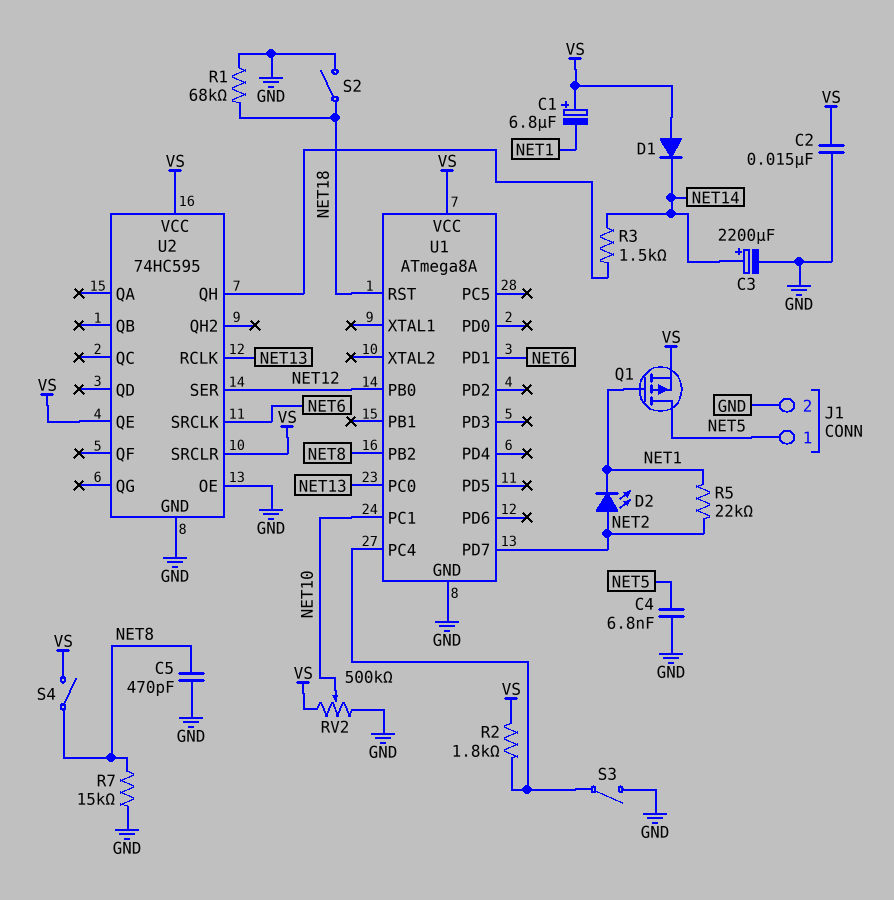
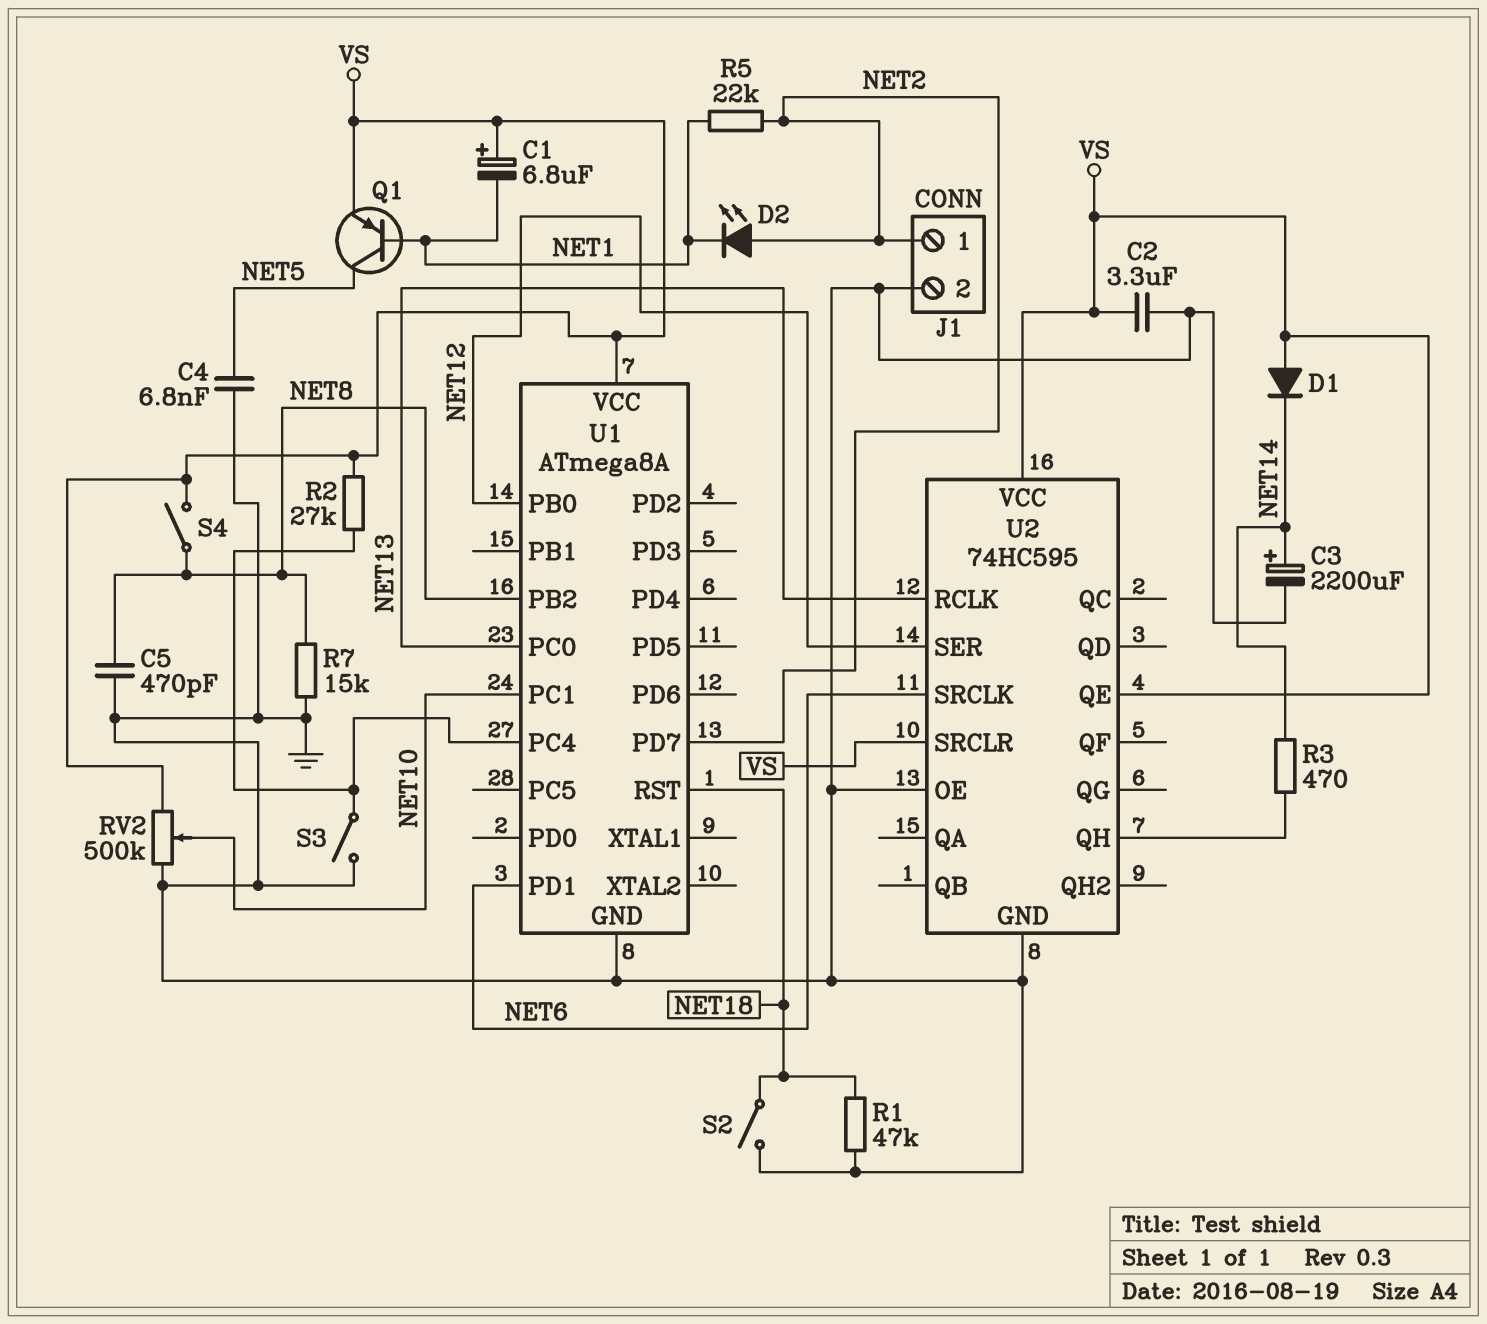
C2: 15nF (GND, VS) -> 3.3uF (GND, VS)
J1 pin 1: NET5 -> NET2
Q1: PMOS (G NET1, D NET5, S VS) -> PNP (B NET1, C NET5, E VS)
R1: 68k (GND, NET18) -> 47k (GND, NET18)
R2: 1.8k (U1/PC4, VS) -> 27k (U1/PC4, VS)
R3: 1.5k (NET14, U2/QH) -> 470 (NET14, U2/QH)

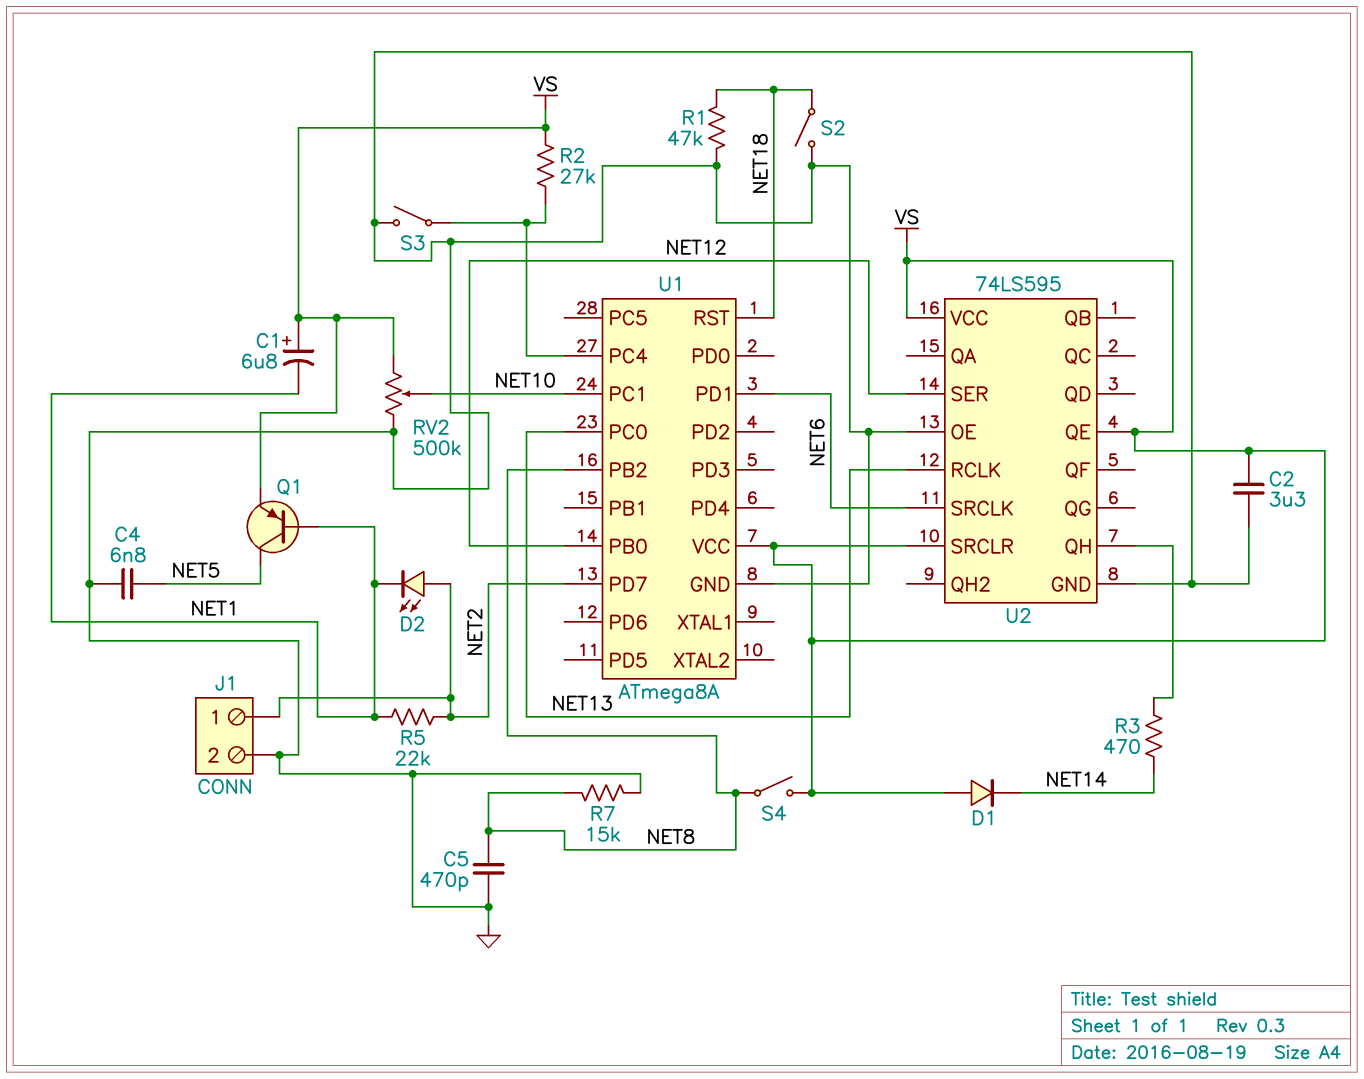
C3: 2200uF (plus NET14, minus GND) -> none
U2: 74HC595 -> 74LS595

